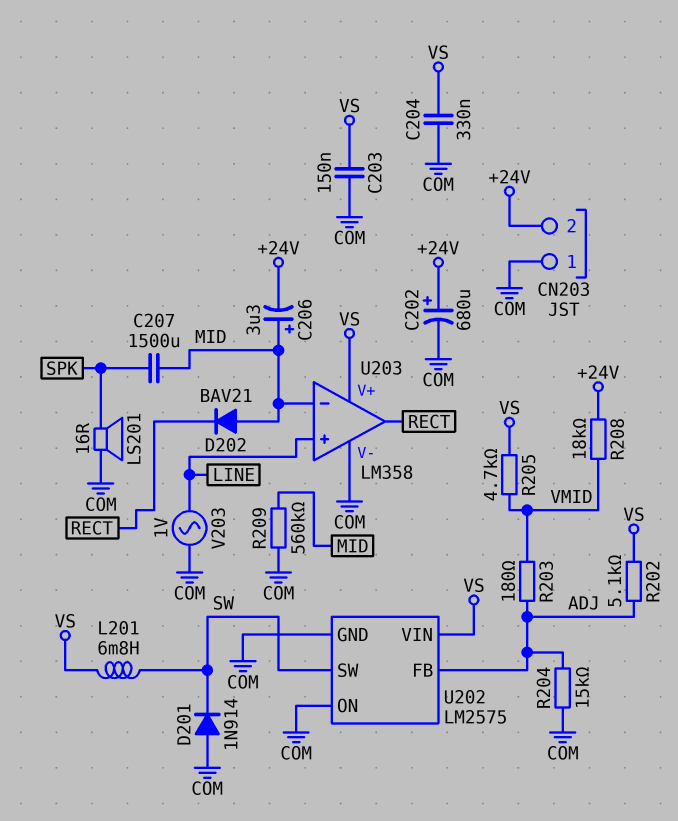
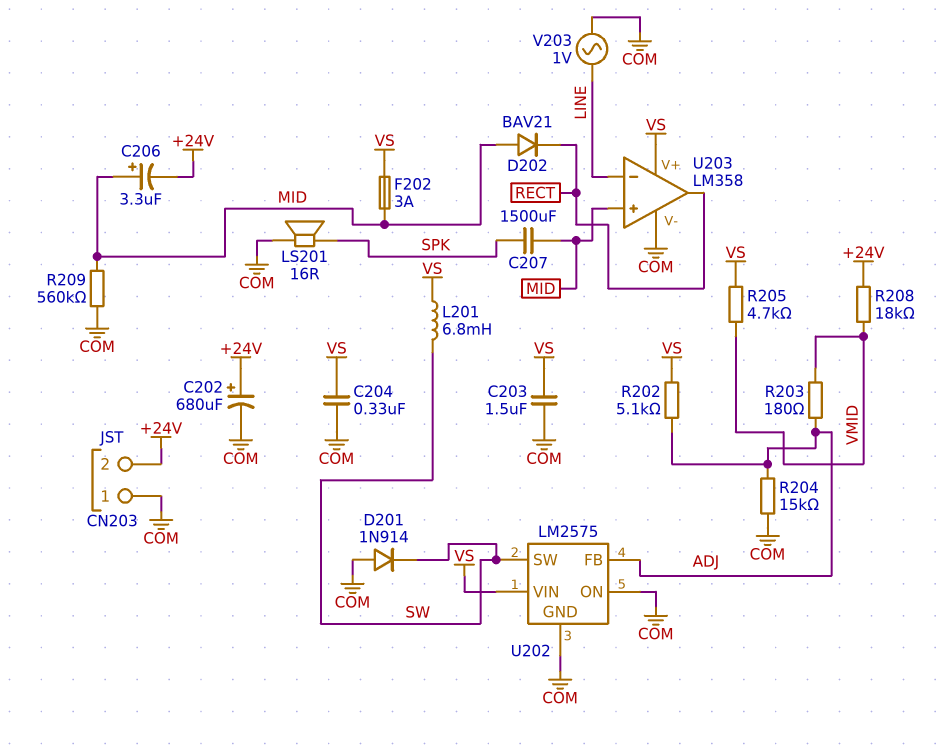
C203: 150nF (COM, VS) -> 1.5uF (COM, VS)
F202: none -> 3A (MID, VS)
U203 pin in+: LINE -> MID
U203 pin in-: MID -> LINE

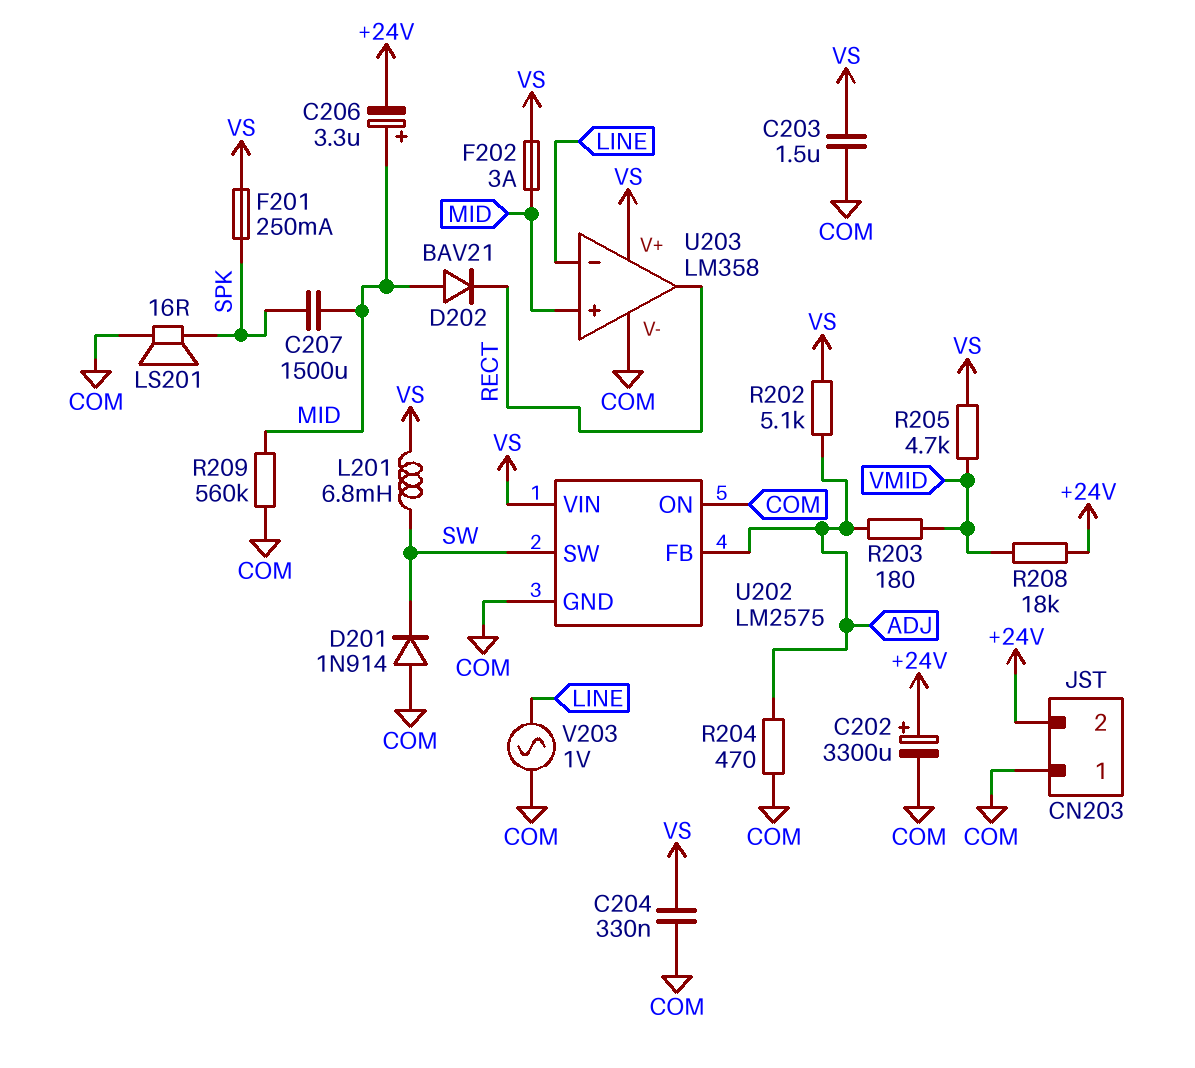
C202: 680uF (plus +24V, minus COM) -> 3300uF (plus +24V, minus COM)
F201: none -> 250mA (SPK, VS)
R204: 15k (ADJ, COM) -> 470 (ADJ, COM)

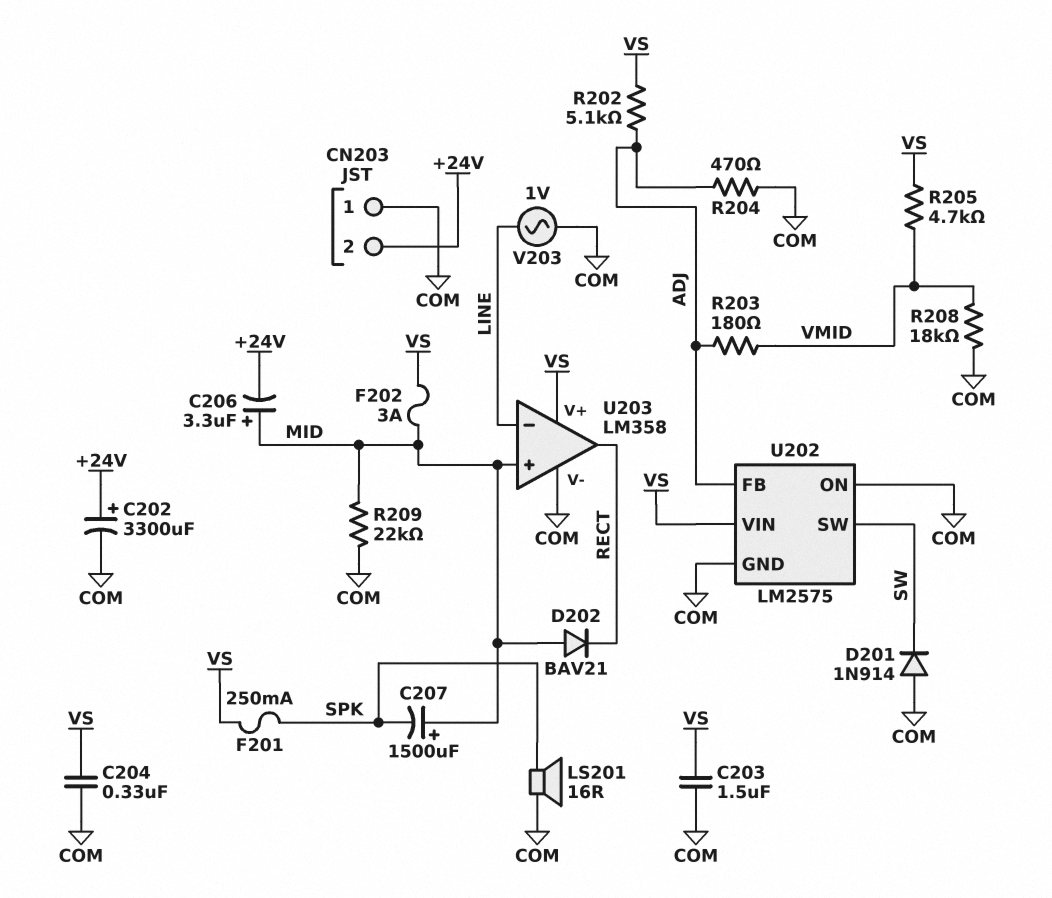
C207: 1500uF (MID, SPK) -> 1500uF (plus MID, minus SPK)
L201: 6.8mH (SW, VS) -> none
R208: 18k (+24V, VMID) -> 18k (COM, VMID)
R209: 560k (COM, MID) -> 22k (COM, MID)

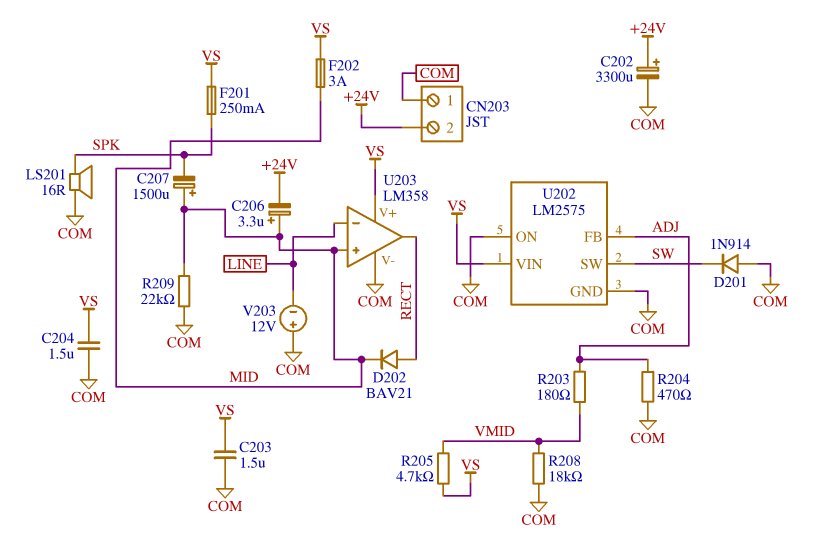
C204: 330nF (COM, VS) -> 1.5uF (COM, VS)
D202: diode BAV21 (A MID, K RECT) -> diode BAV21 (A RECT, K MID)
R202: 5.1k (ADJ, VS) -> none
V203: AC 1V (COM, LINE) -> 12V (plus COM, minus LINE)

